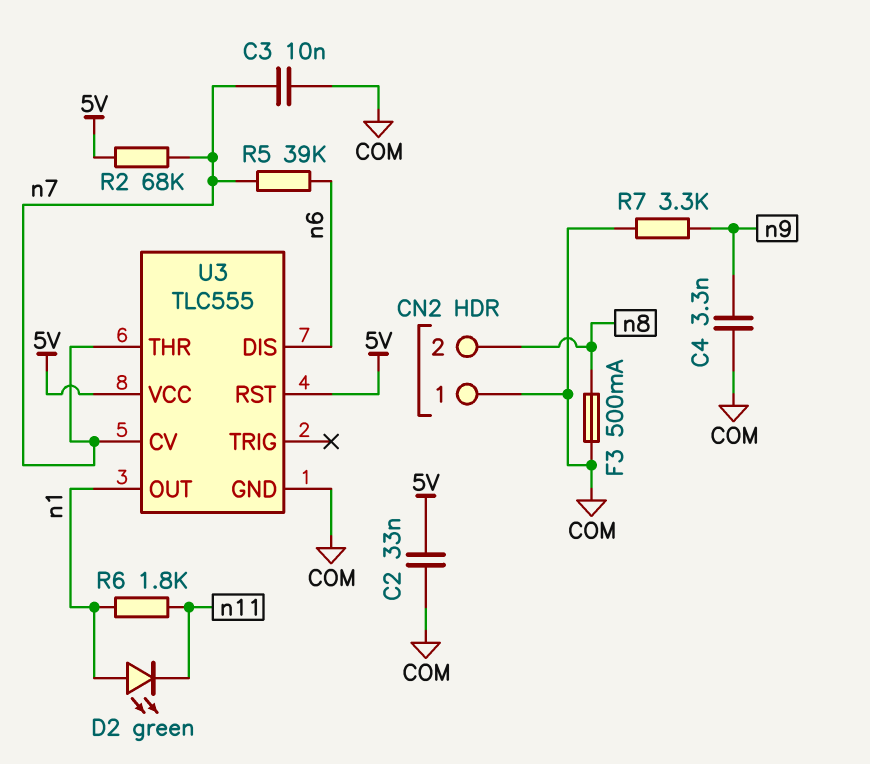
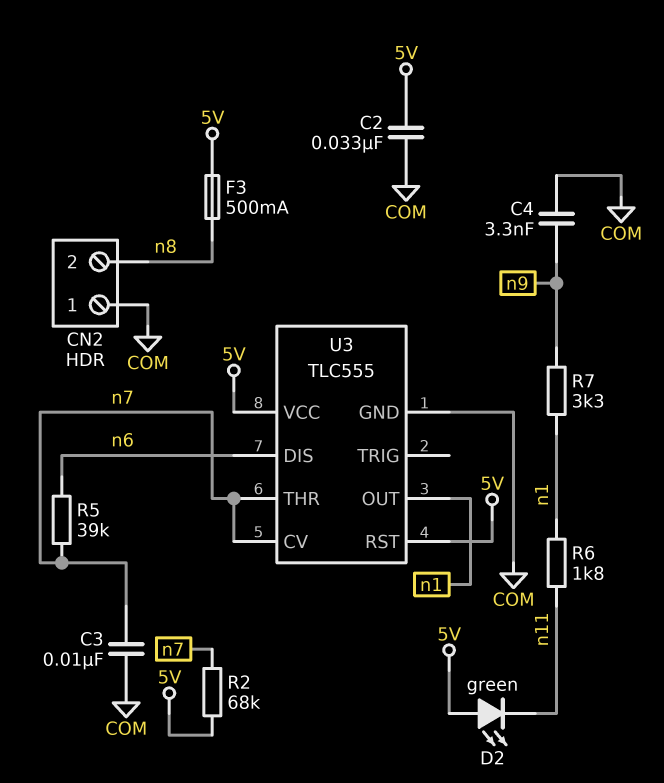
D2: LED green (A n1, K n11) -> LED green (A 5V, K n11)
F3: 500mA (COM, n8) -> 500mA (5V, n8)
R7: 3.3k (COM, n9) -> 3.3k (n1, n9)

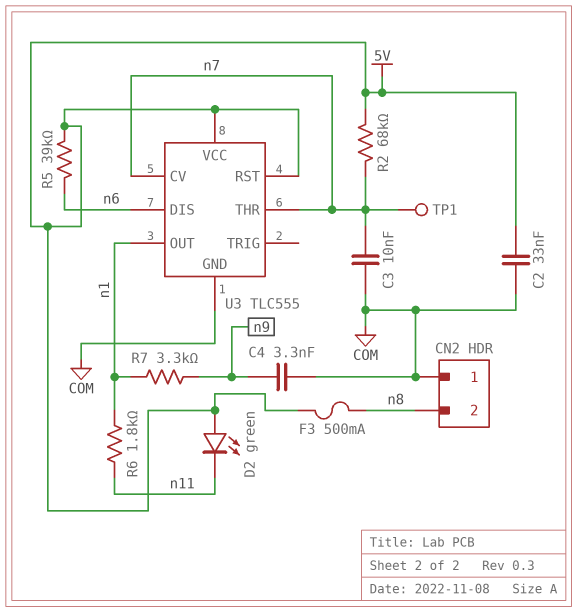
R5: 39k (n6, n7) -> 39k (5V, n6)
TP1: none -> test point (n7)

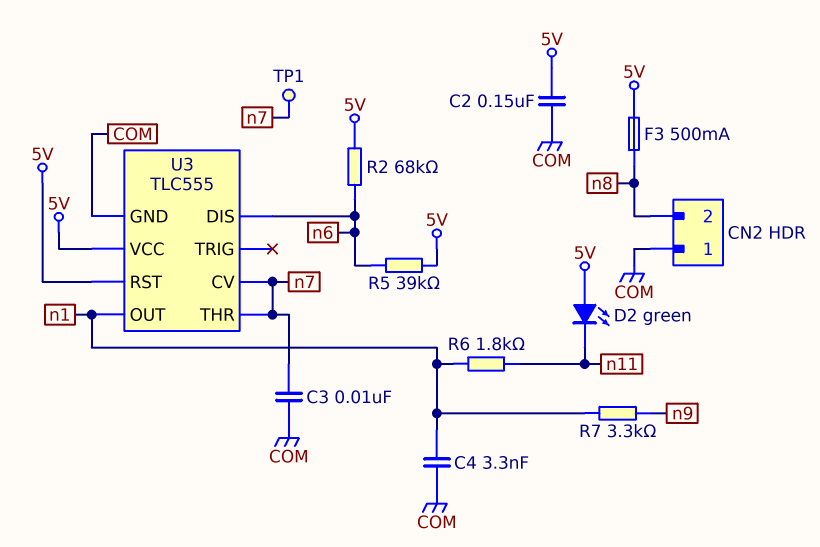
C2: 33nF (5V, COM) -> 150nF (5V, COM)
C4: 3.3nF (COM, n9) -> 3.3nF (COM, n1)
R2: 68k (5V, n7) -> 68k (5V, n6)

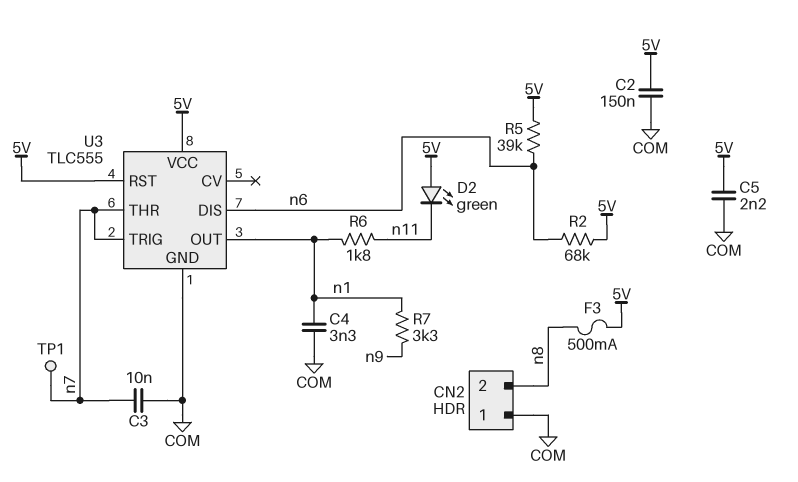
C5: none -> 2.2nF (5V, COM)
U3 pin CV: n7 -> none
U3 pin TRIG: none -> n7

